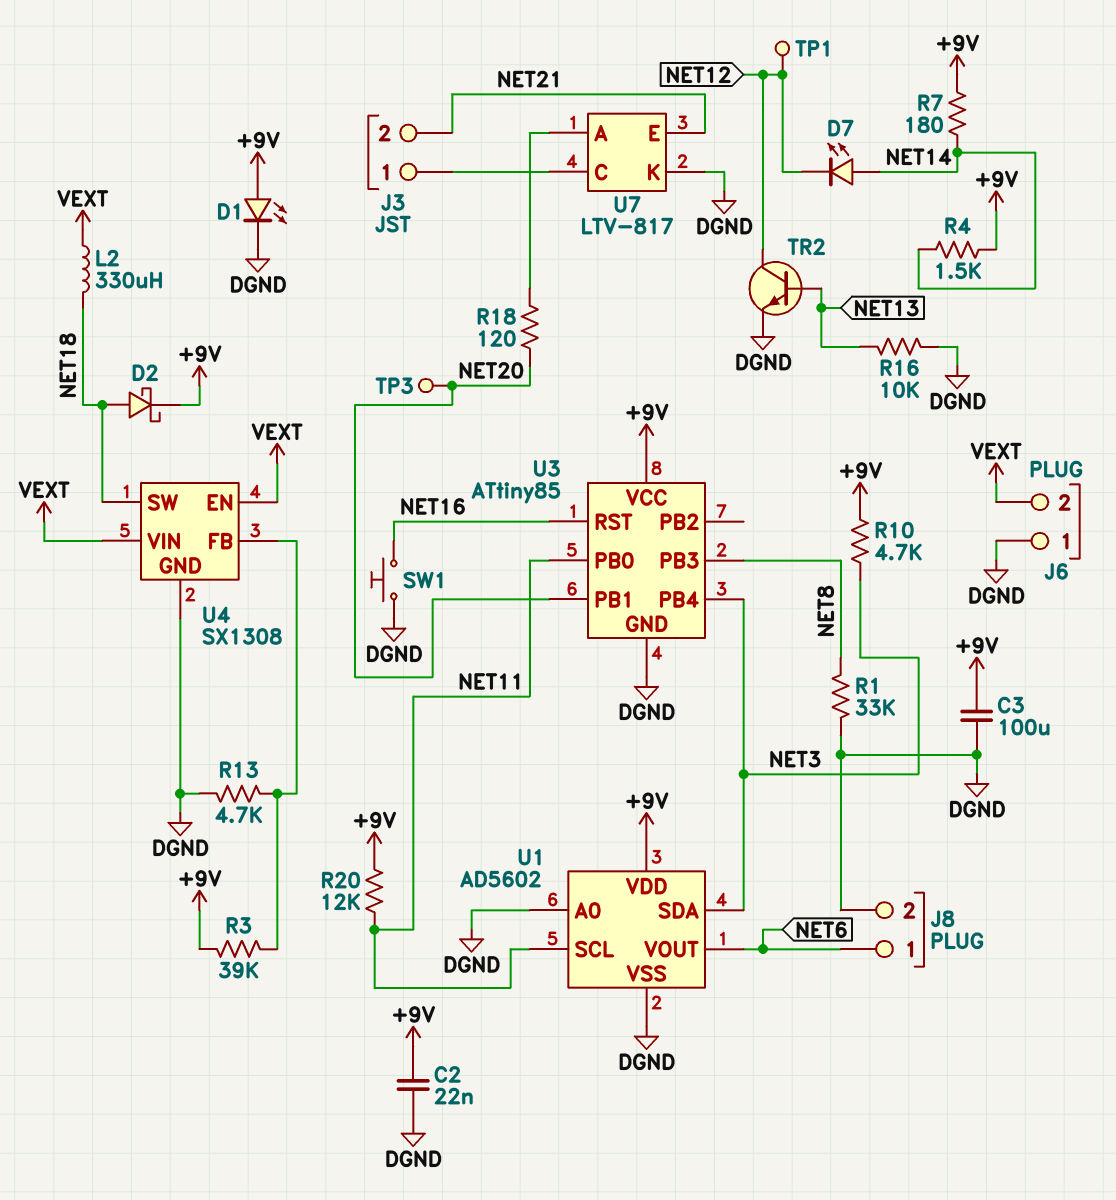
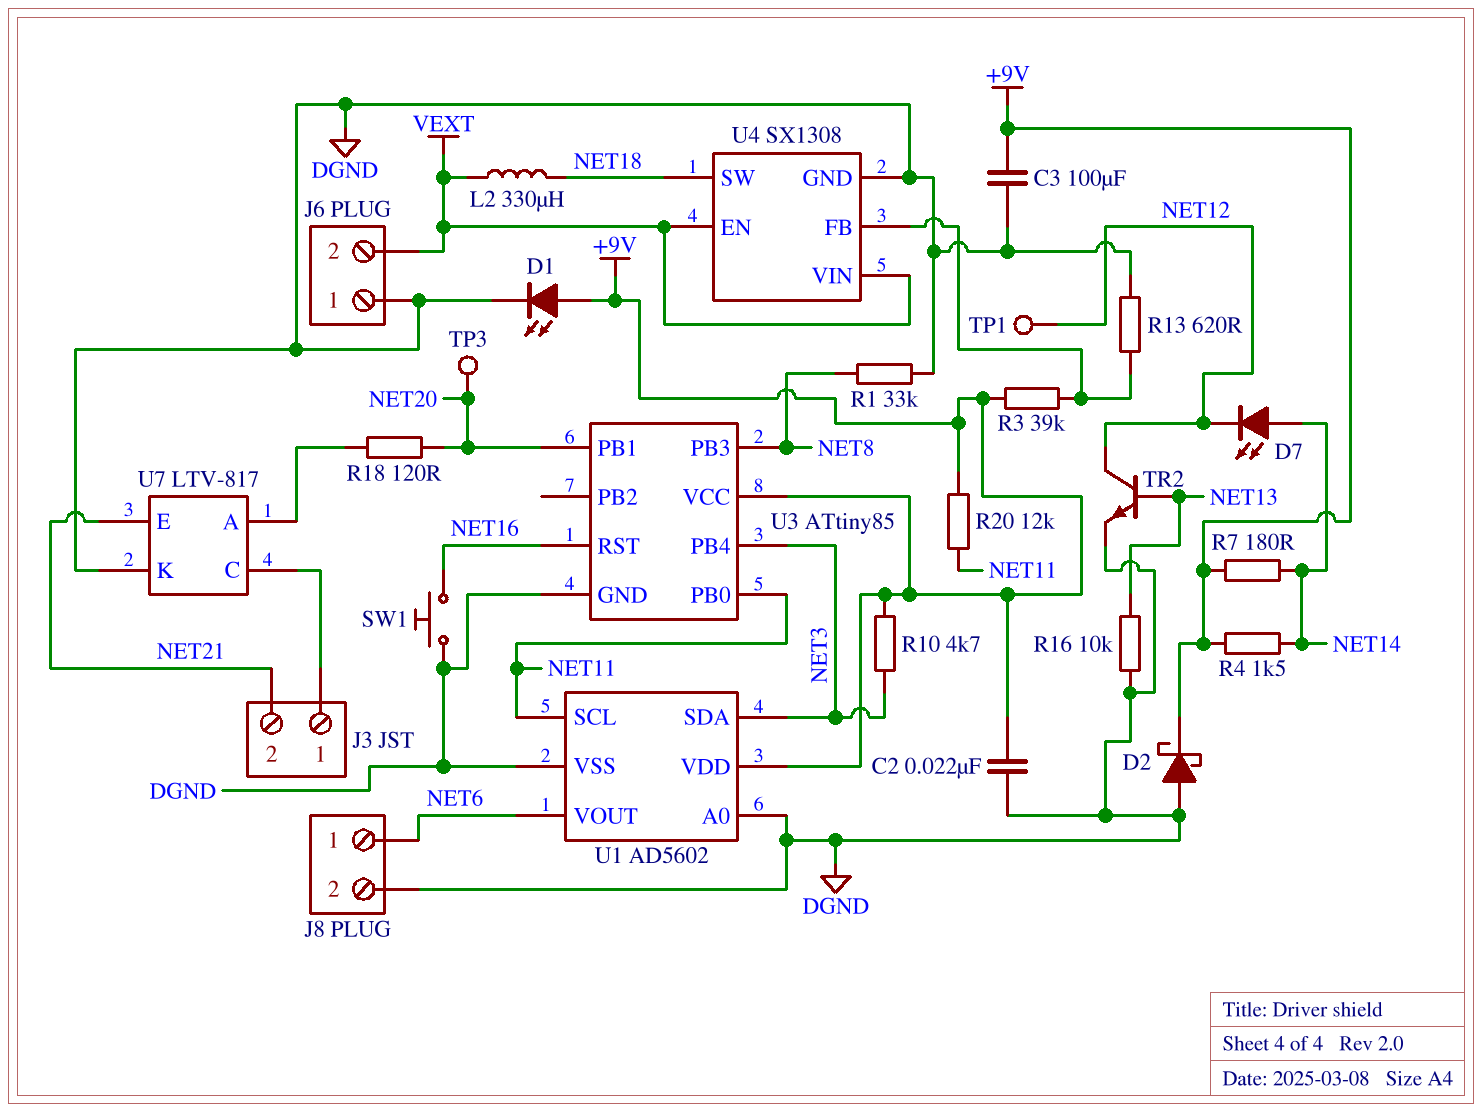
D2: schottky (A NET18, K +9V) -> schottky (A DGND, K +9V)
R13: 4.7k (DGND, U4/FB) -> 620 (DGND, U4/FB)

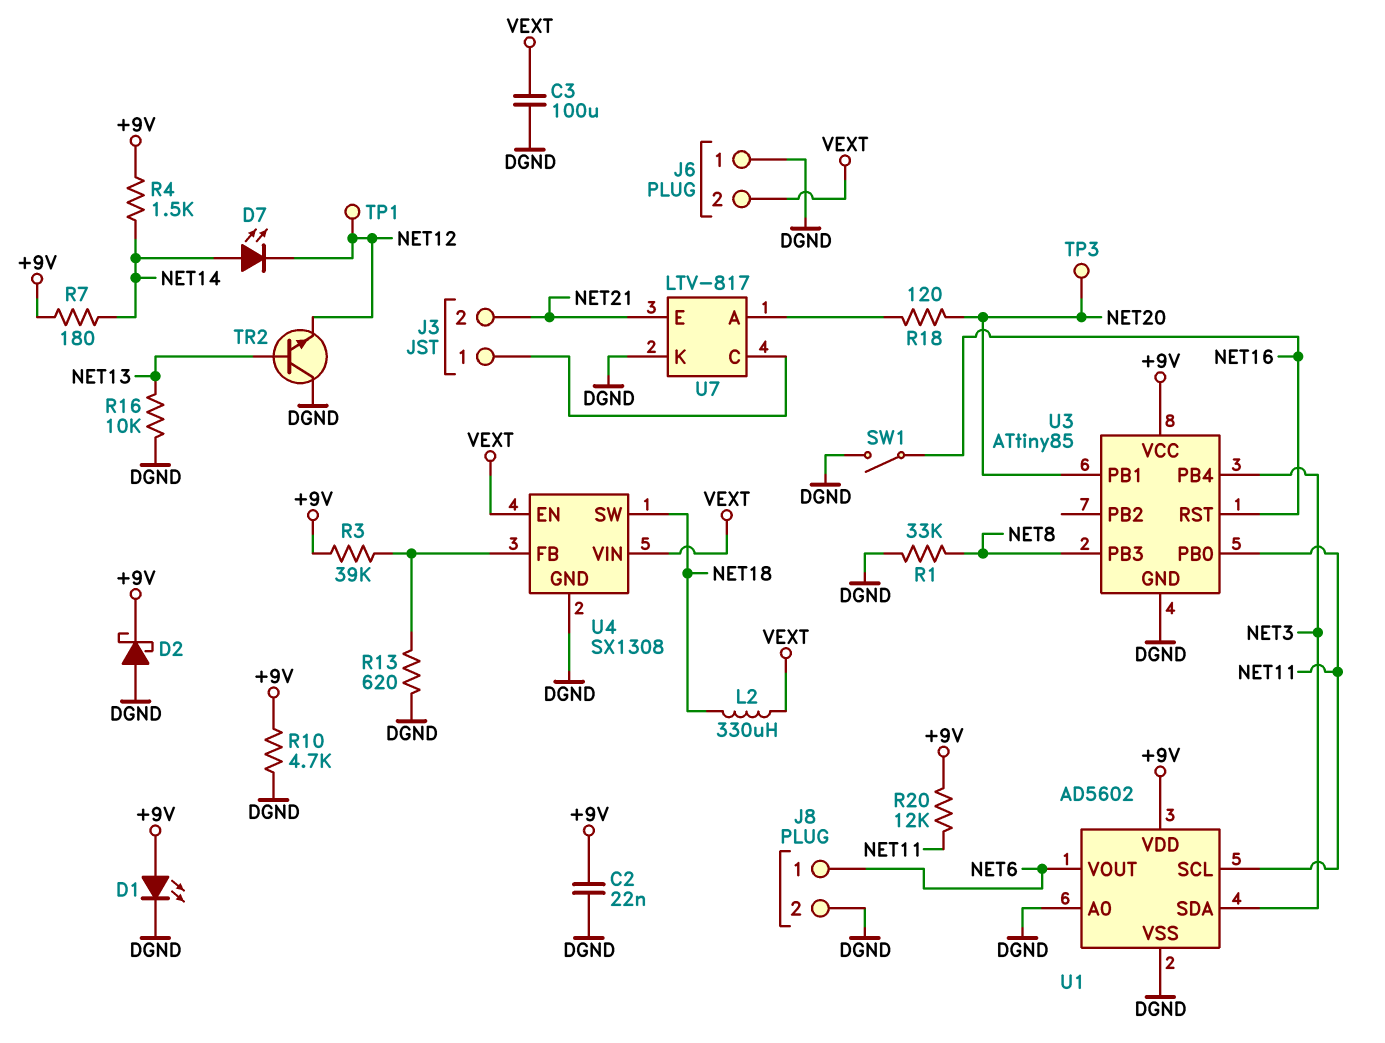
C3: 100uF (+9V, DGND) -> 100uF (DGND, VEXT)
R10: 4.7k (+9V, NET3) -> 4.7k (+9V, DGND)
SW1: button (DGND, NET16) -> switch (DGND, NET16)
TR2: NPN (B NET13, C NET12, E DGND) -> NPN (B NET13, C DGND, E NET12)

